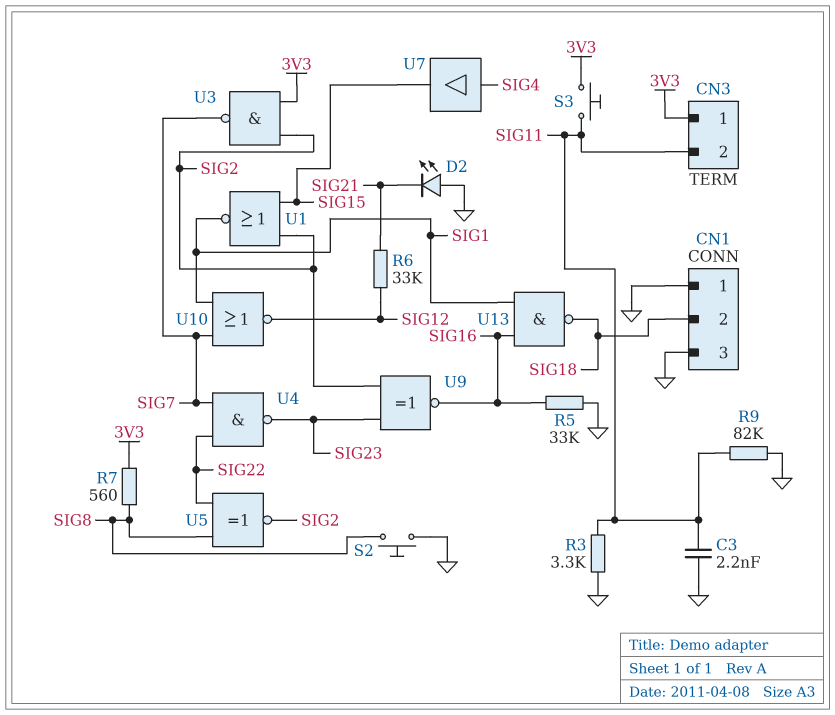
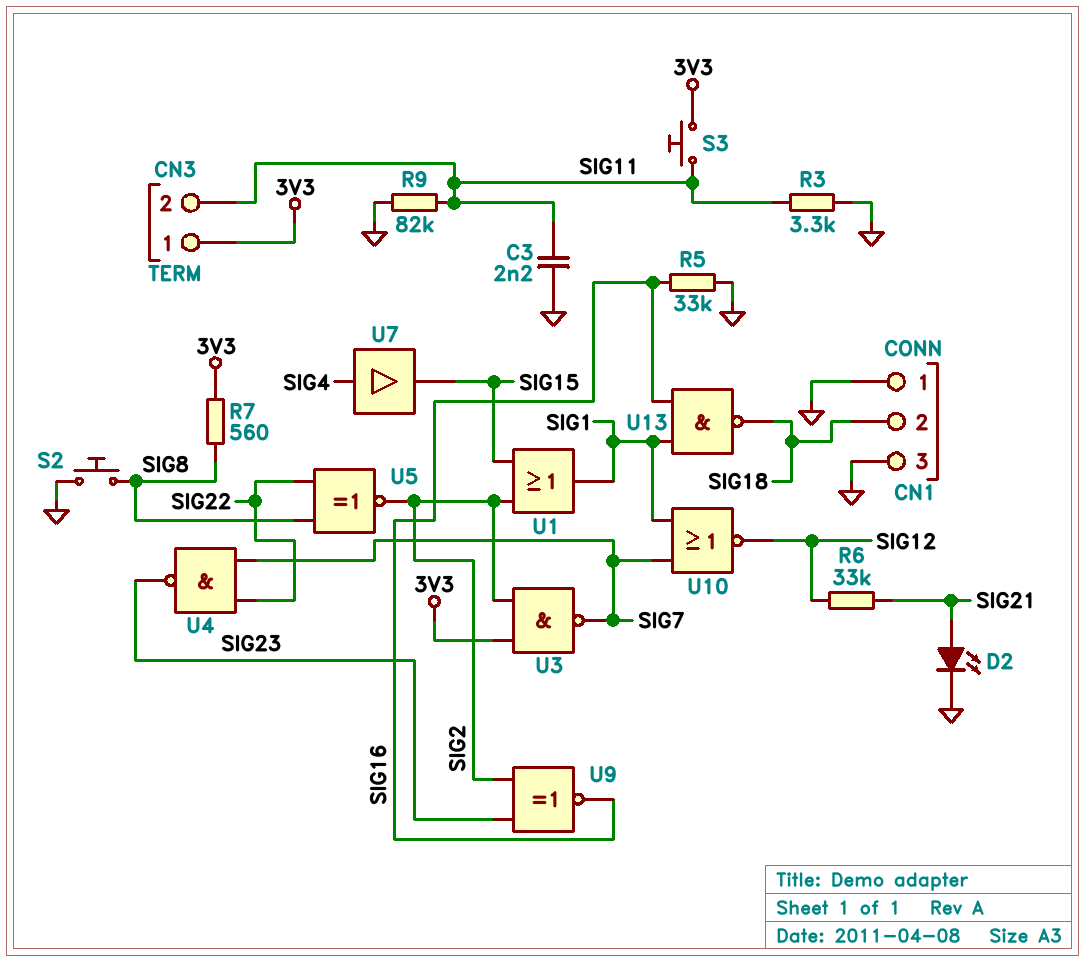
D2: LED (A GND, K SIG21) -> LED (A SIG21, K GND)
U1: NOR (in SIG2, in SIG15, out SIG1) -> OR (in SIG2, in SIG15, out SIG1)

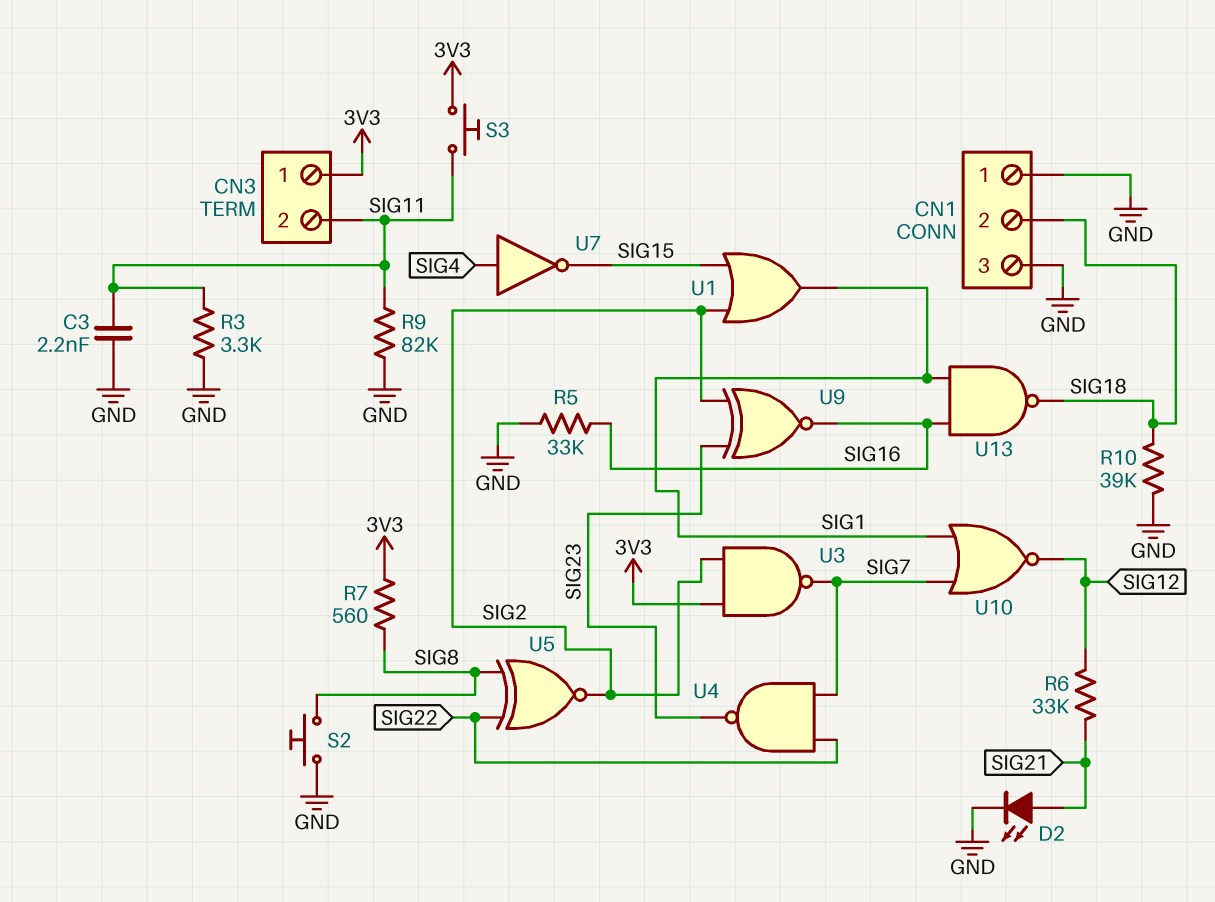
R10: none -> 39k (GND, SIG18)
U7: buffer (in SIG4, out SIG15) -> NOT (in SIG4, out SIG15)

